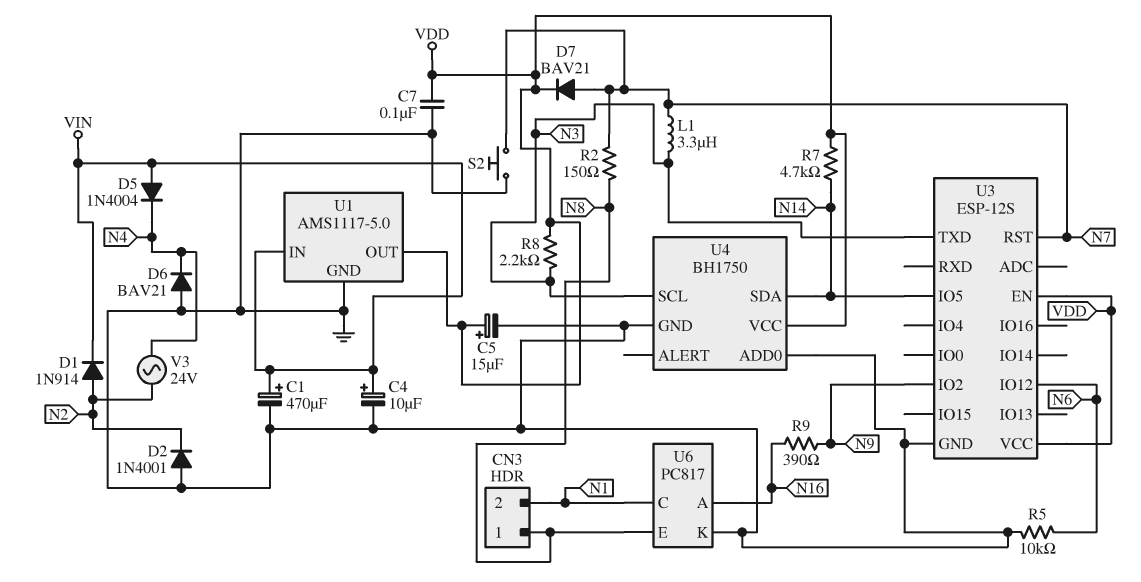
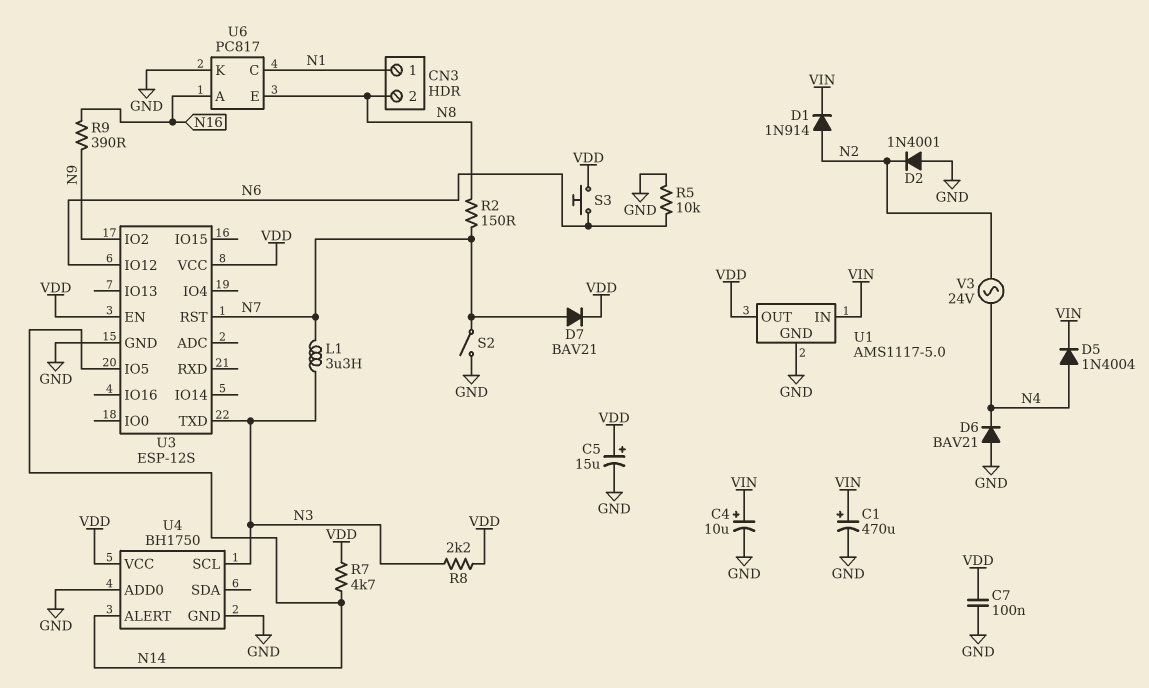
CN3 pin 1: N8 -> N1
CN3 pin 2: N1 -> N8
D5: diode 1N4004 (A VIN, K N4) -> diode 1N4004 (A N4, K VIN)
S2: button (GND, N7) -> switch (GND, N7)
S3: none -> button (N6, VDD)
U4 pin ALERT: none -> N14
U4 pin SDA: N14 -> none

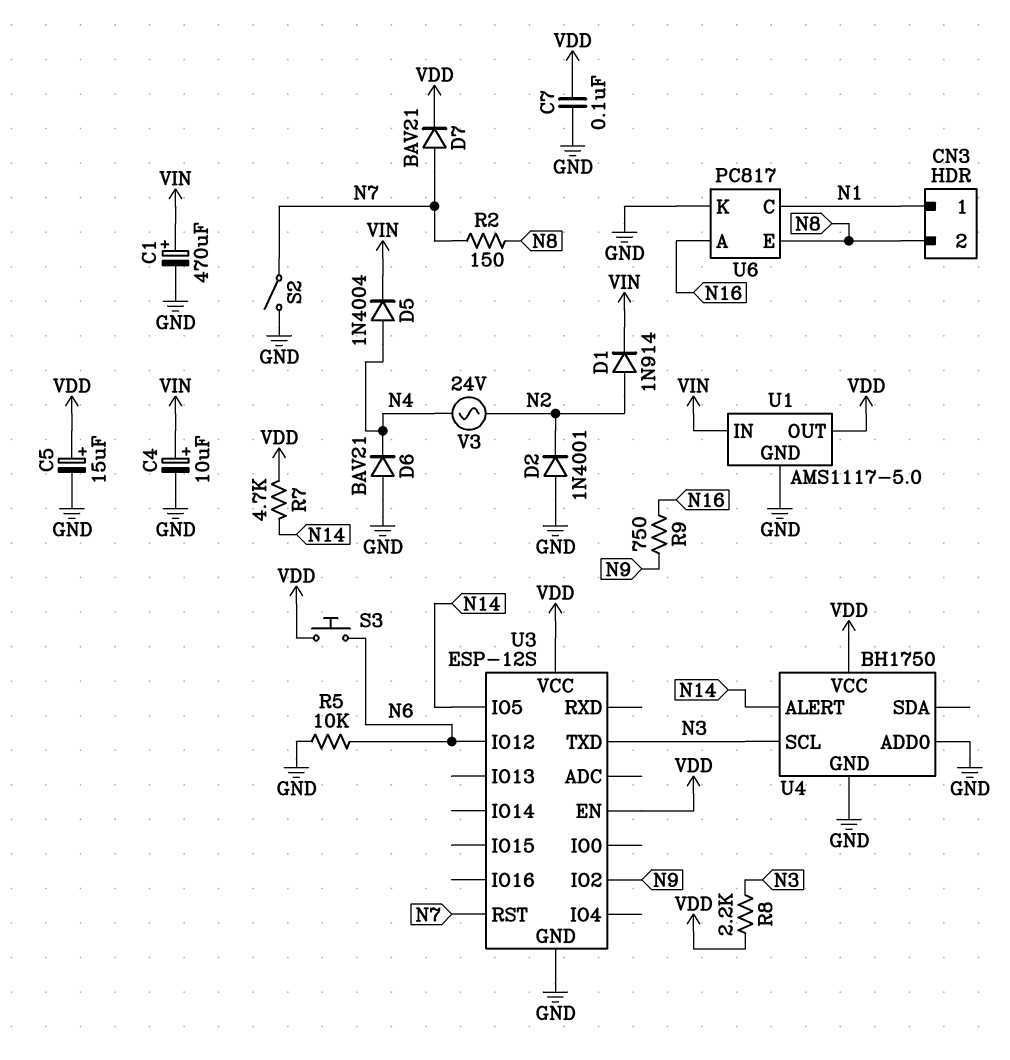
L1: 3.3uH (N3, N7) -> none
R9: 390 (N9, N16) -> 750 (N9, N16)

